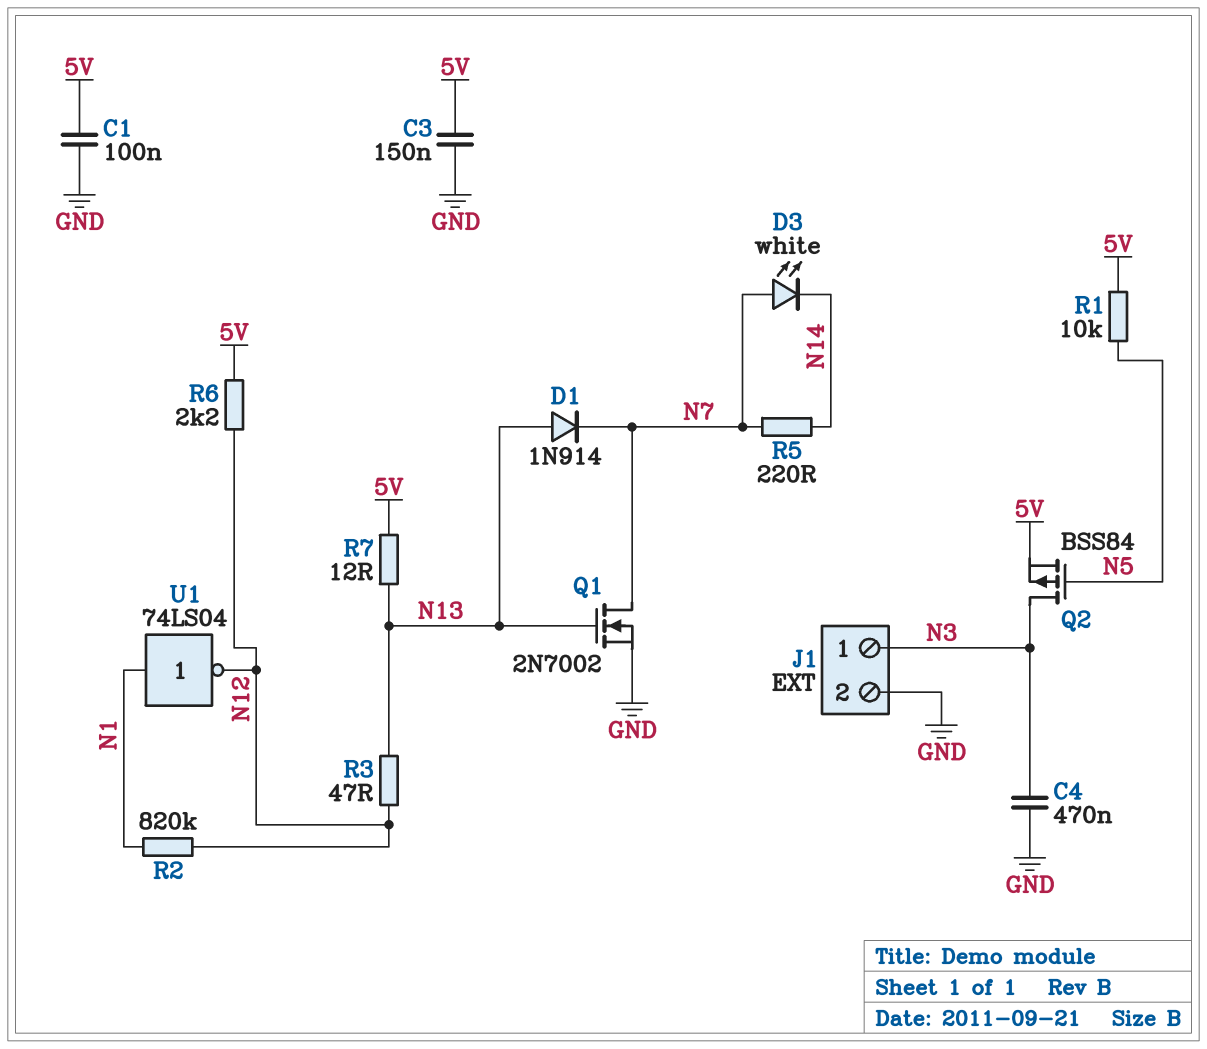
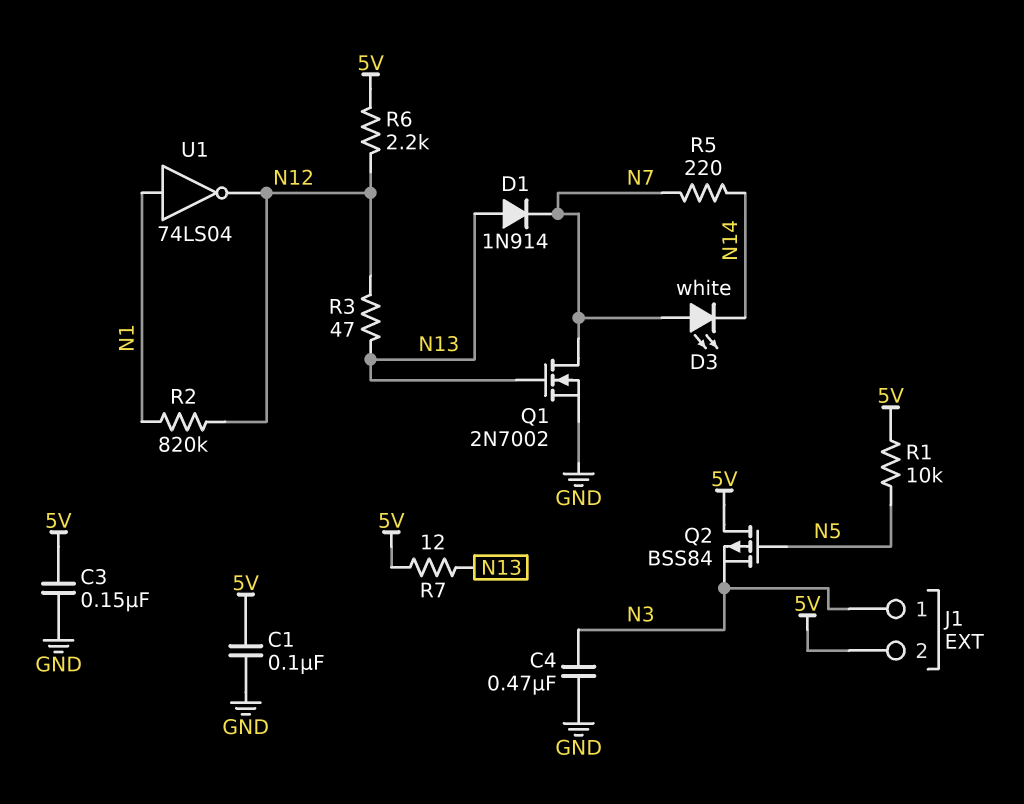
J1 pin 2: GND -> 5V
Q2: PMOS BSS84 (G N5, D N3, S 5V) -> PMOS BSS84 (G N5, D 5V, S N3)

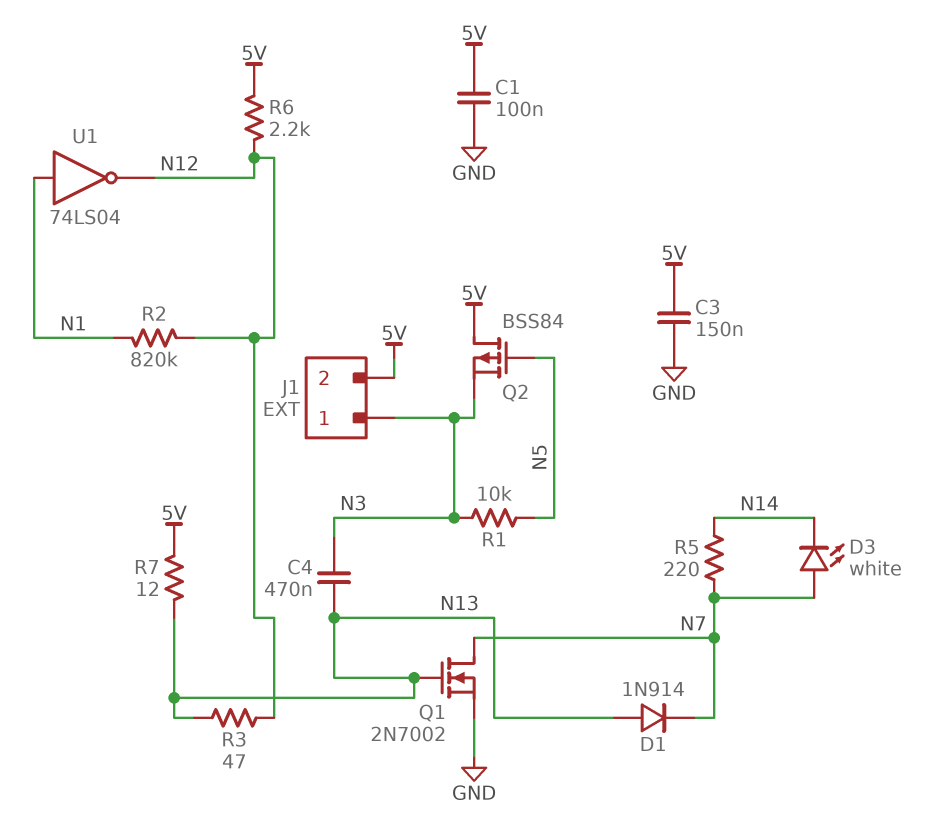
C4: 470nF (GND, N3) -> 470nF (N3, N13)
R1: 10k (5V, N5) -> 10k (N3, N5)

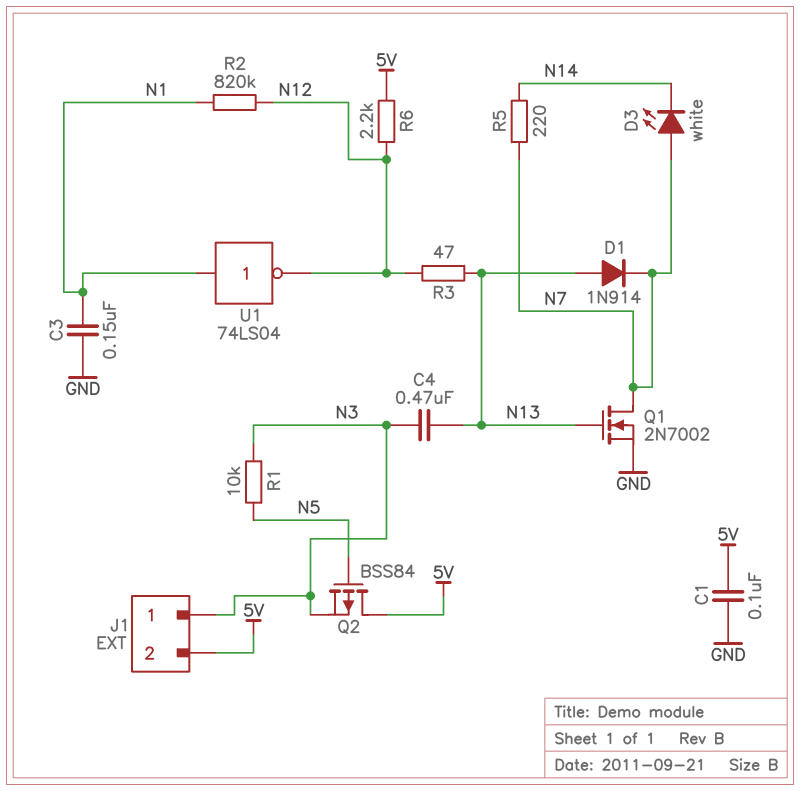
C3: 150nF (5V, GND) -> 150nF (GND, N1)
R7: 12 (5V, N13) -> none

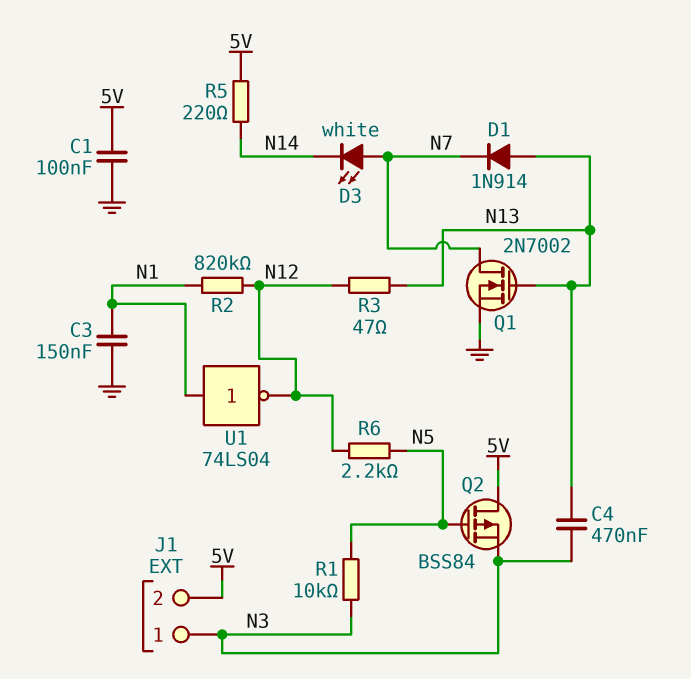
R5: 220 (N7, N14) -> 220 (5V, N14)
R6: 2.2k (5V, N12) -> 2.2k (N5, N12)

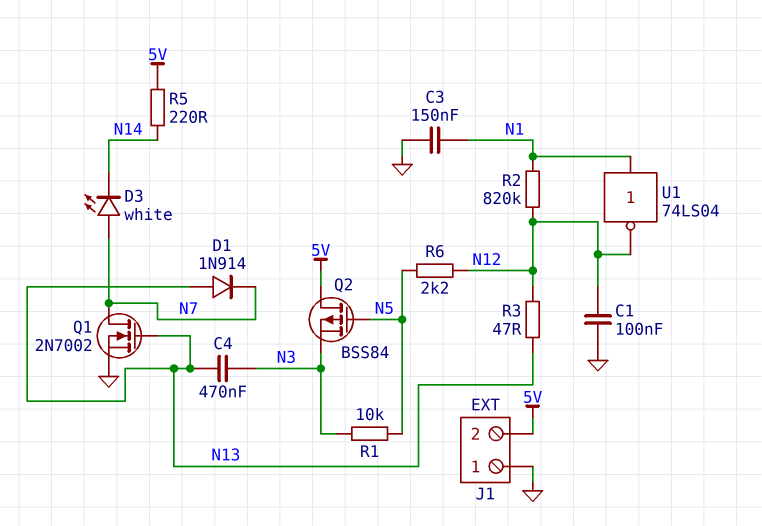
C1: 100nF (5V, GND) -> 100nF (GND, N12)
J1 pin 1: N3 -> GND

